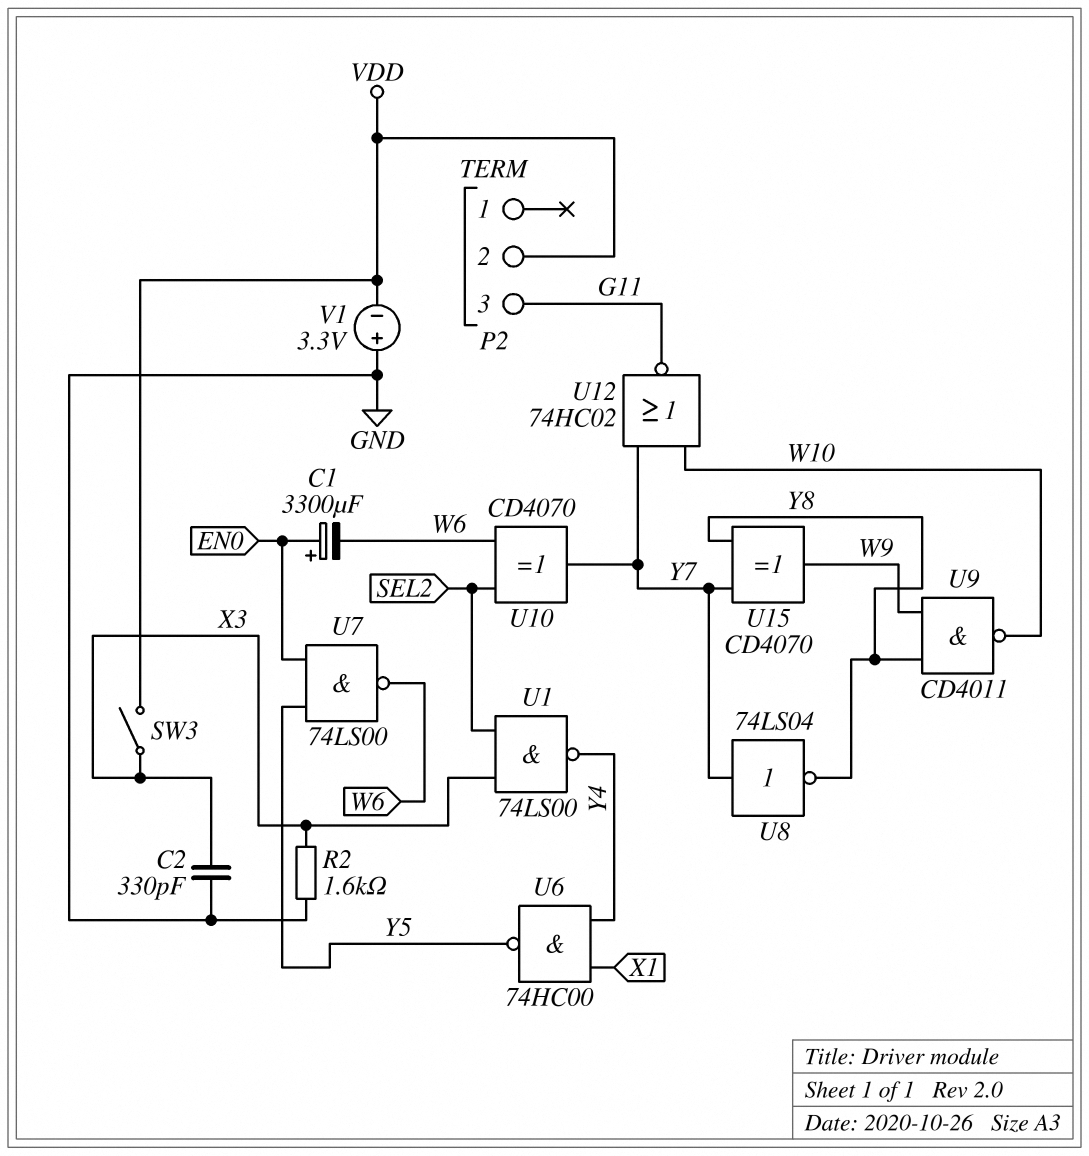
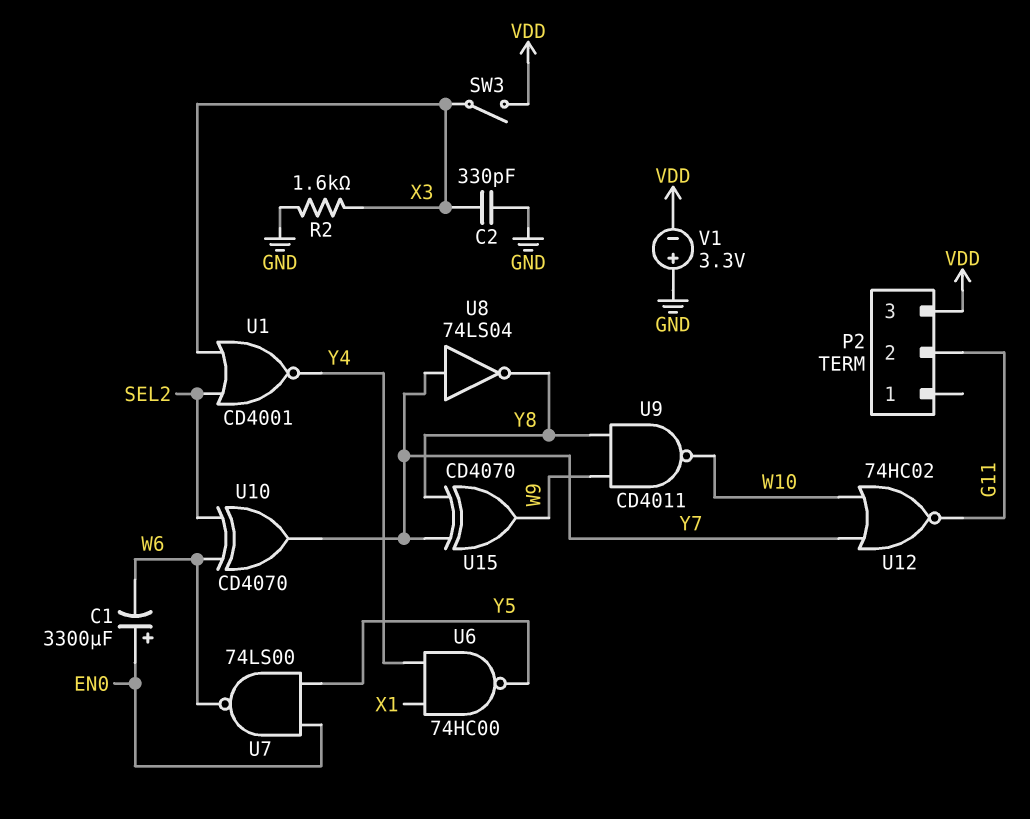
P2 pin 2: VDD -> G11
P2 pin 3: G11 -> VDD
U1: NAND 74LS00 (in SEL2, in X3, out Y4) -> NOR CD4001 (in SEL2, in X3, out Y4)

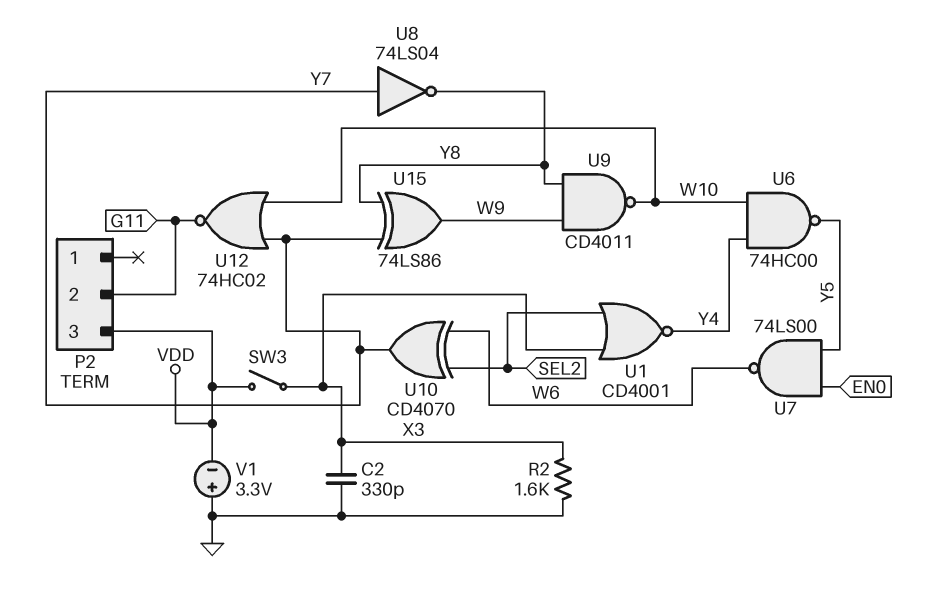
C1: 3300uF (plus EN0, minus W6) -> none
U6: NAND 74HC00 (in X1, in Y4, out Y5) -> NAND 74HC00 (in W10, in Y4, out Y5)
U15: XOR CD4070 (in Y7, in Y8, out W9) -> XOR 74LS86 (in Y7, in Y8, out W9)

